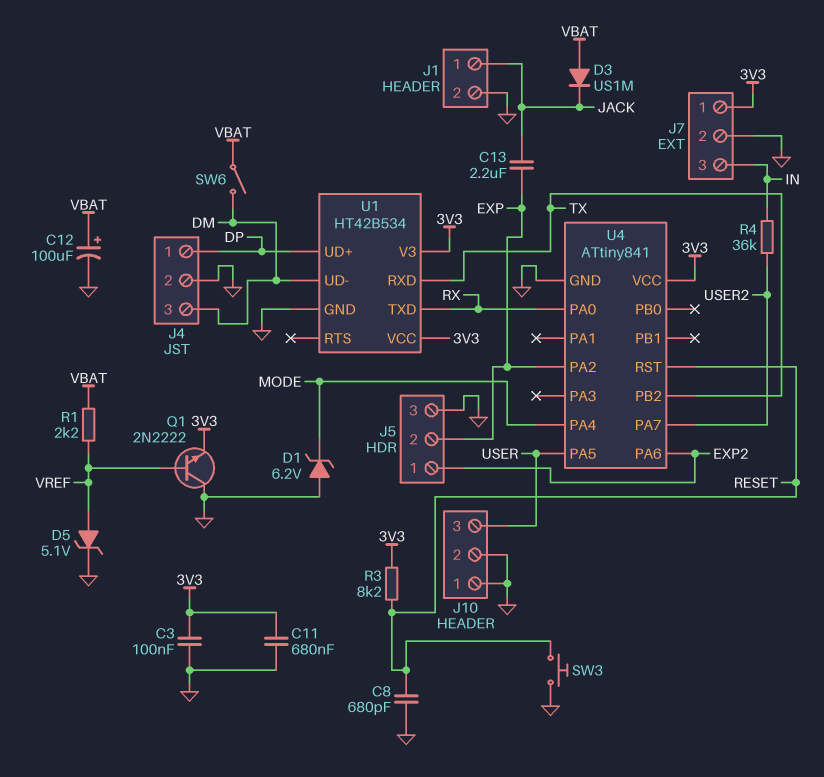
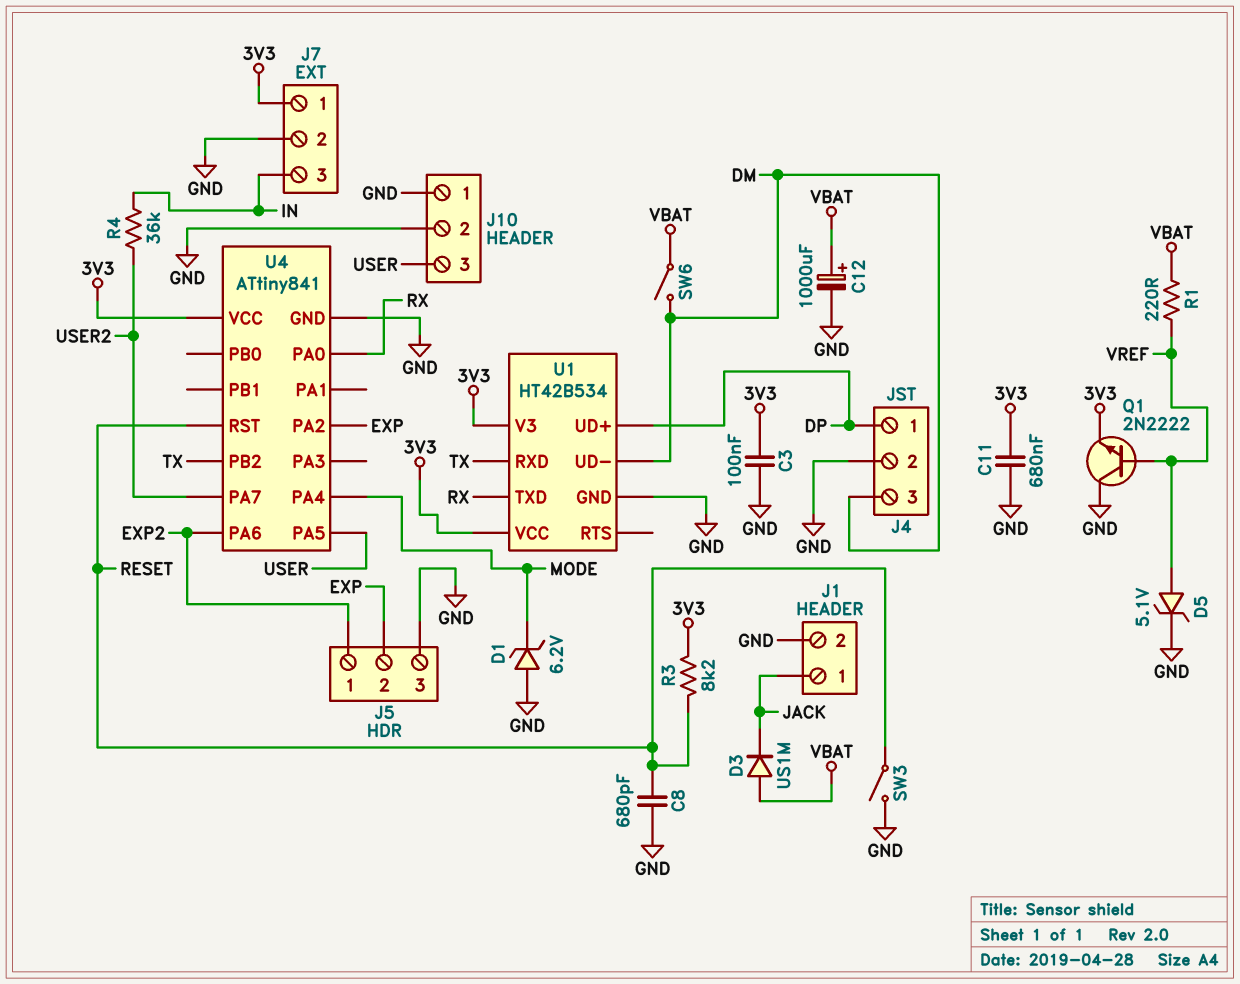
C12: 100uF (plus VBAT, minus GND) -> 1000uF (plus VBAT, minus GND)
C13: 2.2uF (EXP, JACK) -> none
R1: 2.2k (VBAT, VREF) -> 220 (VBAT, VREF)
SW3: button (GND, RESET) -> switch (GND, RESET)

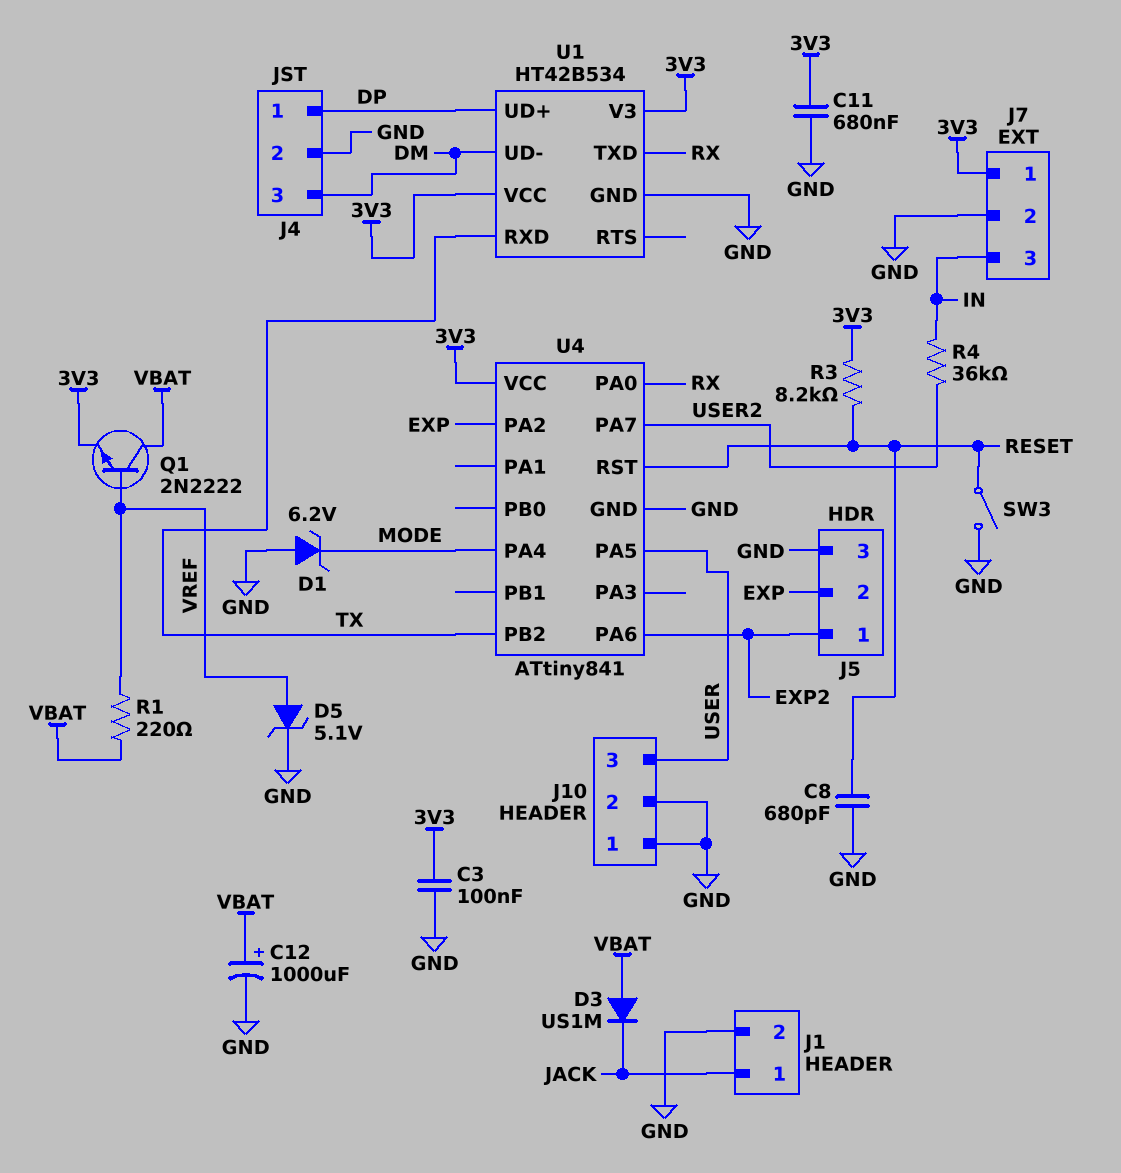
Q1: NPN 2N2222 (B VREF, C GND, E 3V3) -> NPN 2N2222 (B VREF, C VBAT, E 3V3)
SW6: switch (DM, VBAT) -> none

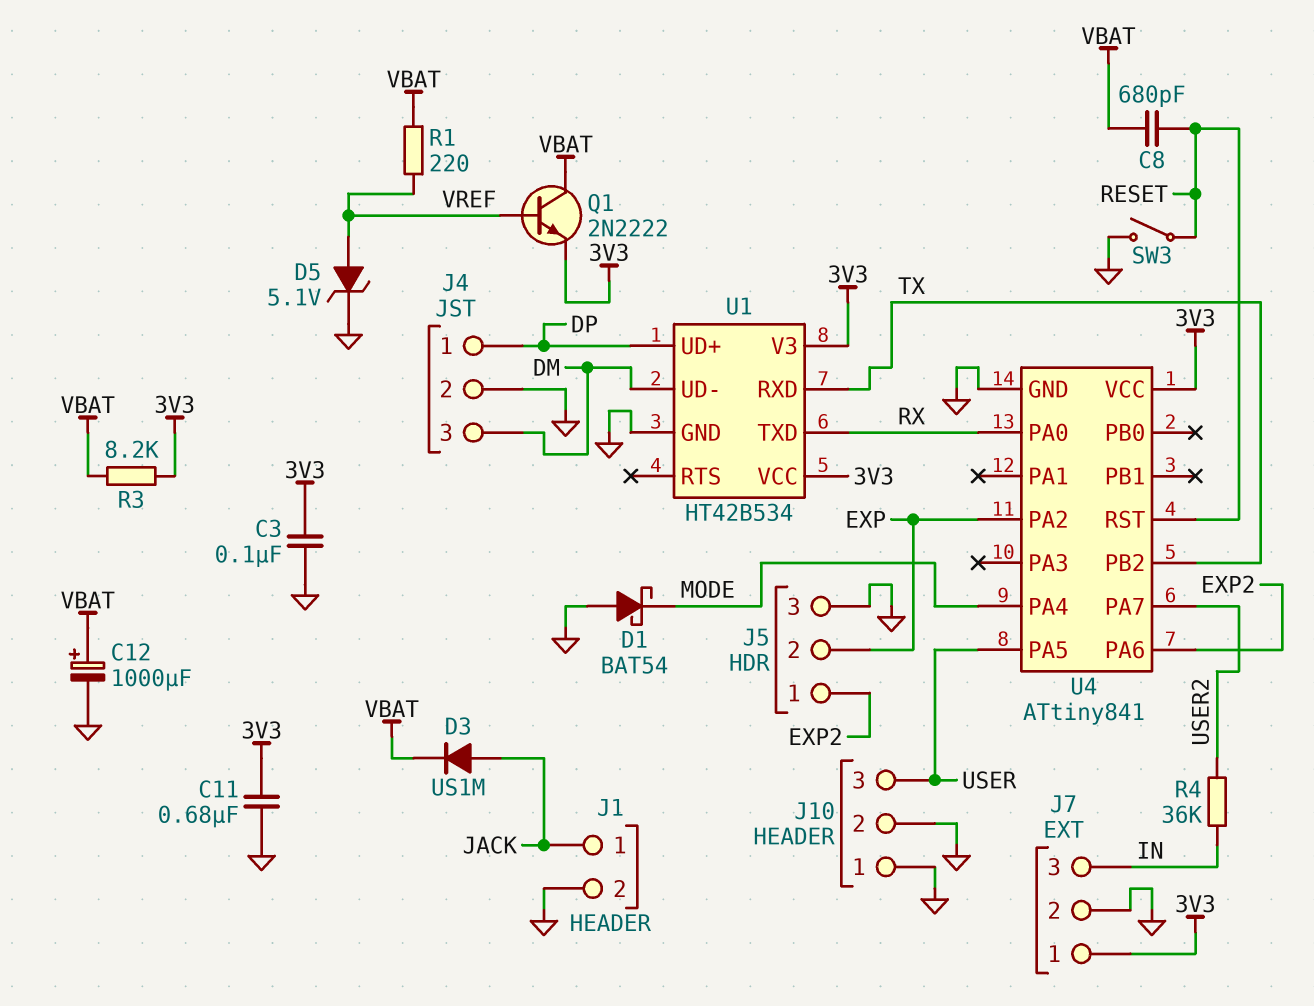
C8: 680pF (GND, RESET) -> 680pF (RESET, VBAT)
D1: zener 6.2V (A GND, K MODE) -> schottky BAT54 (A GND, K MODE)
D3: diode US1M (A VBAT, K JACK) -> diode US1M (A JACK, K VBAT)
R3: 8.2k (3V3, RESET) -> 8.2k (3V3, VBAT)

